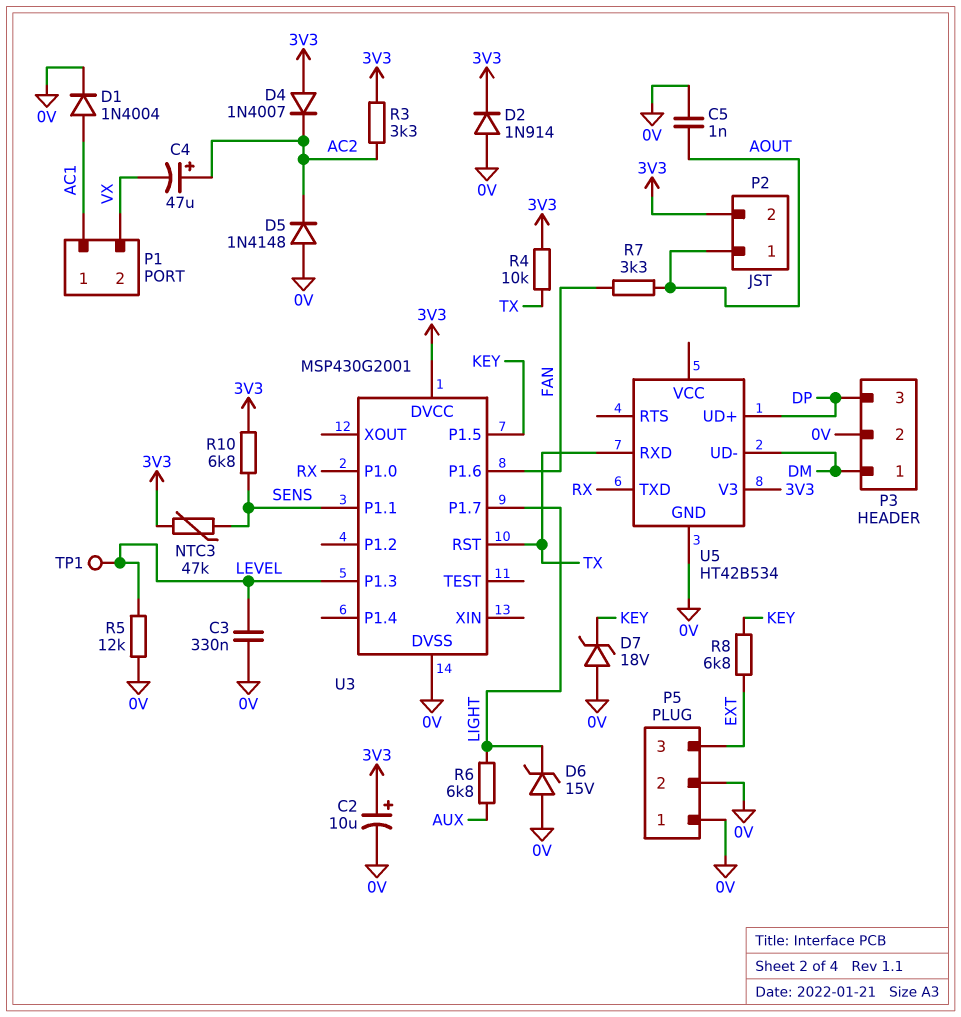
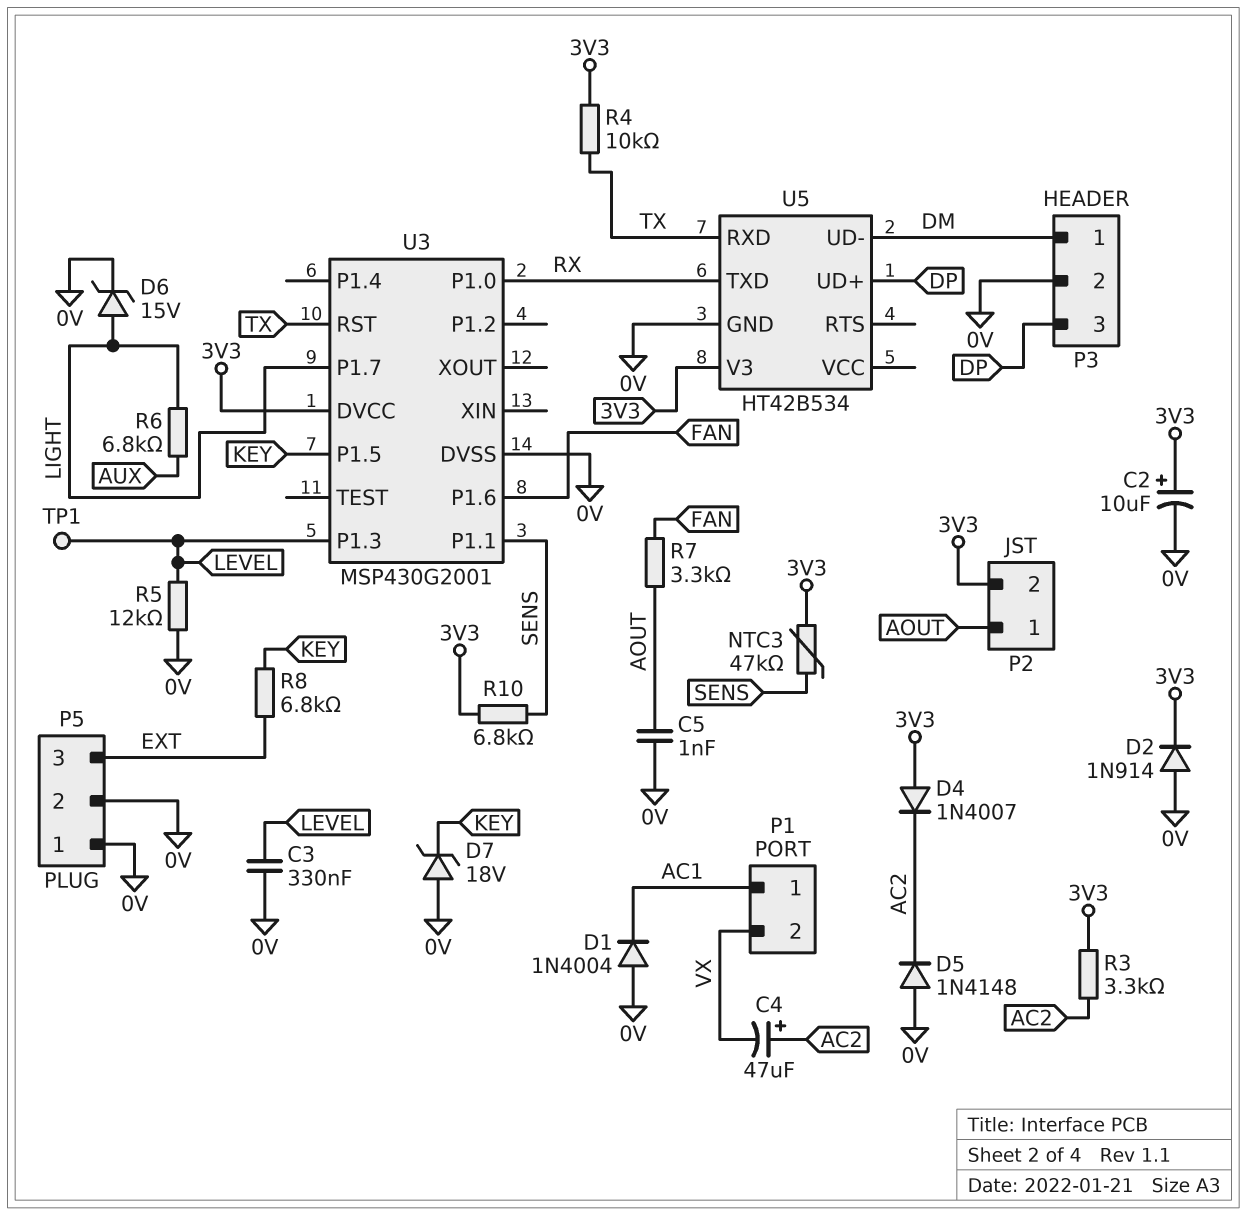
D1: diode 1N4004 (A AC1, K 0V) -> diode 1N4004 (A 0V, K AC1)
D6: zener 15V (A 0V, K LIGHT) -> zener 15V (A LIGHT, K 0V)

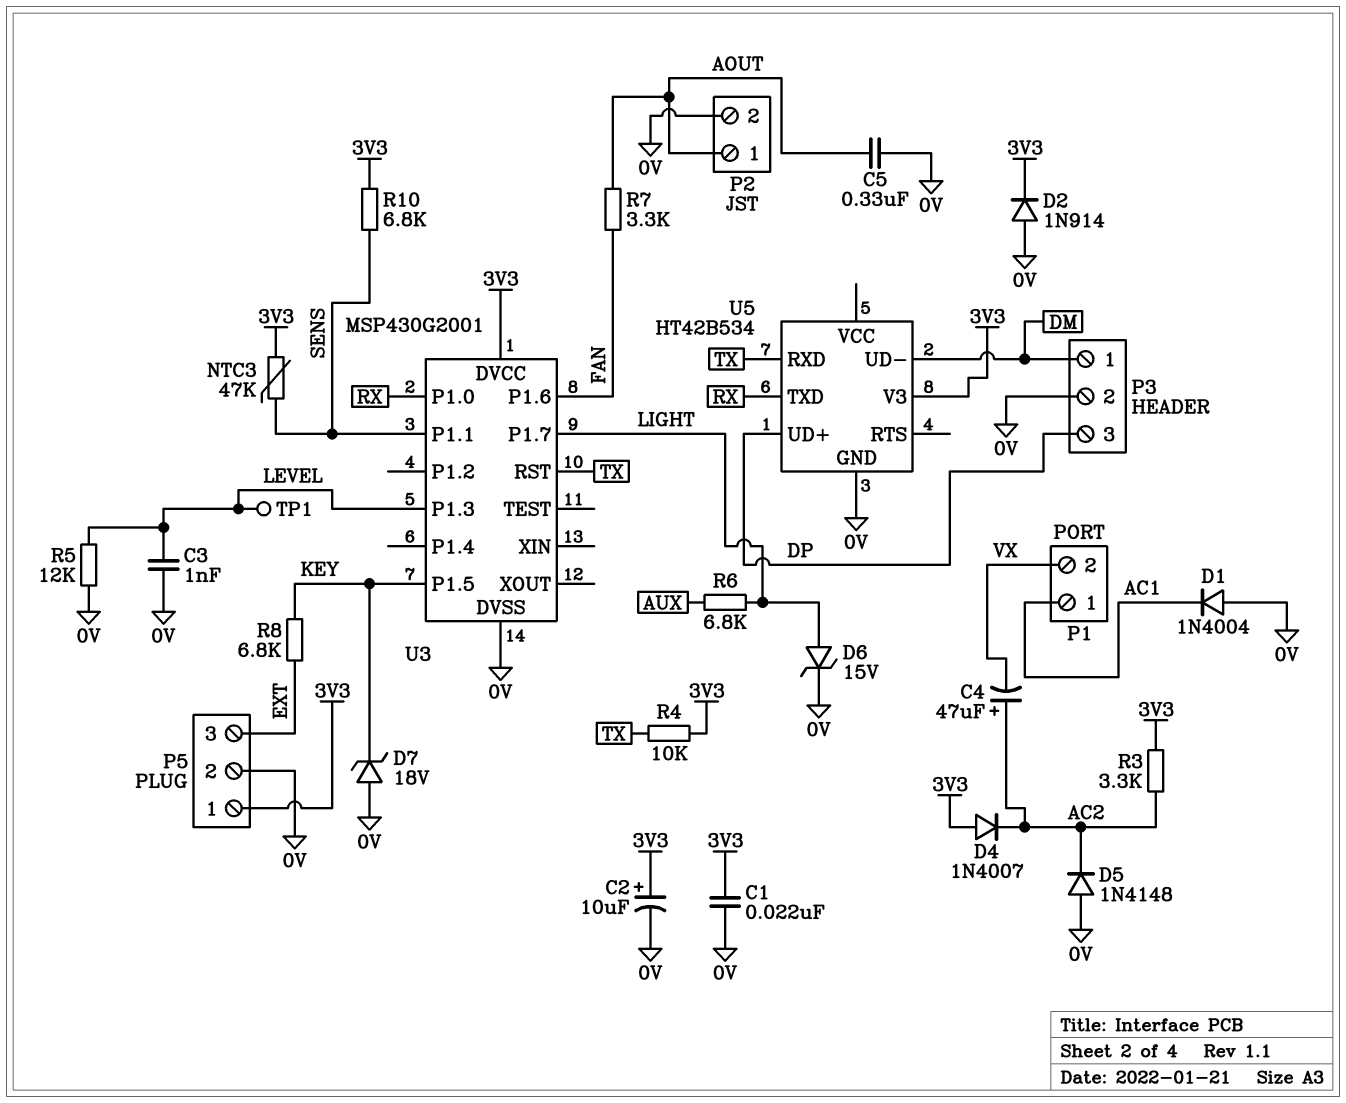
C1: none -> 22nF (0V, 3V3)
C3: 330nF (0V, LEVEL) -> 1nF (0V, LEVEL)
C5: 1nF (0V, AOUT) -> 330nF (0V, AOUT)
P2 pin 2: 3V3 -> 0V
P5 pin 1: 0V -> 3V3

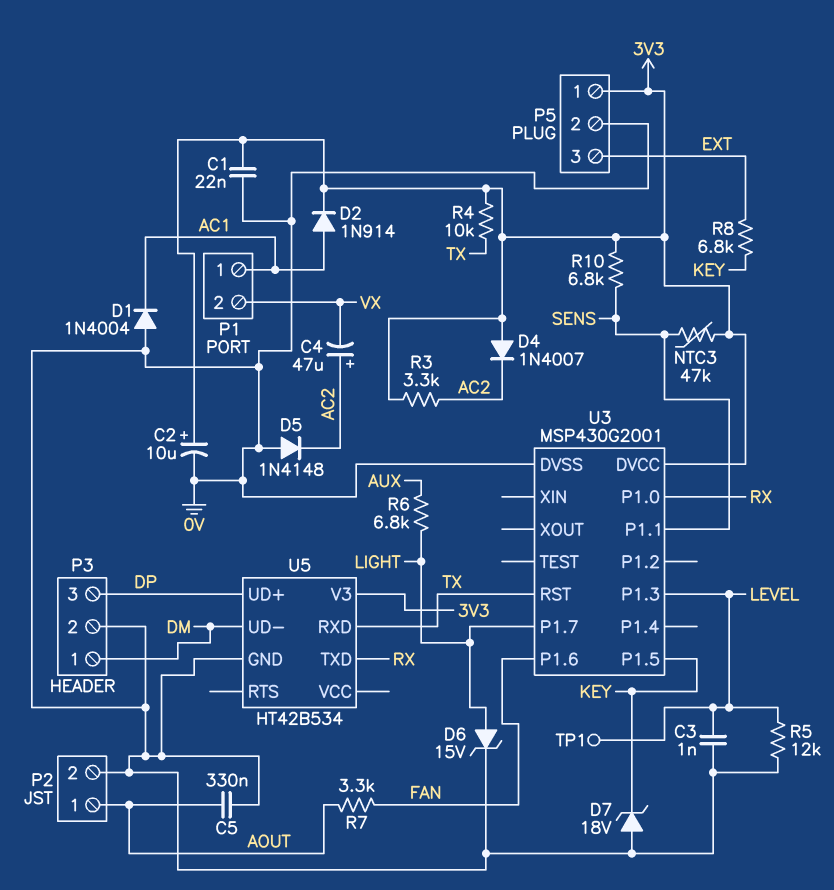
D2: diode 1N914 (A 0V, K 3V3) -> diode 1N914 (A AC1, K 3V3)

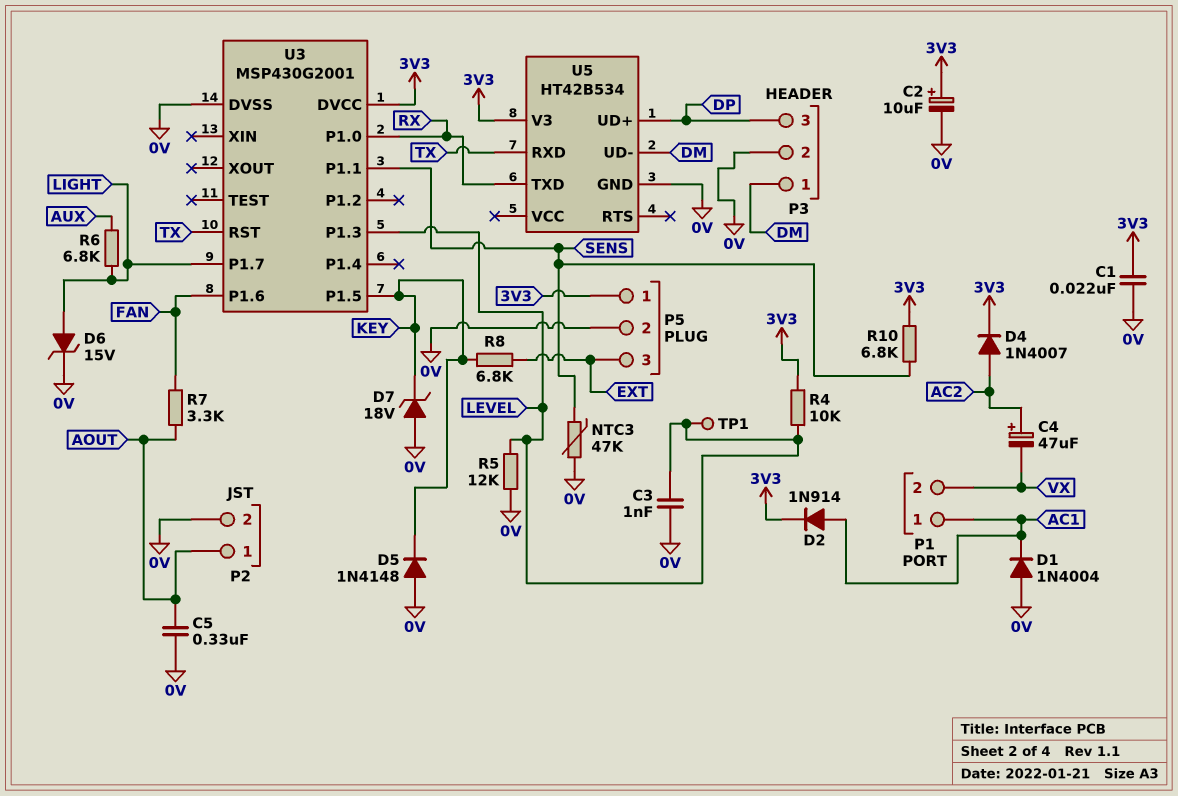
D4: diode 1N4007 (A 3V3, K AC2) -> diode 1N4007 (A AC2, K 3V3)
D5: diode 1N4148 (A 0V, K AC2) -> diode 1N4148 (A 0V, K KEY)
NTC3: 47k (3V3, SENS) -> 47k (0V, SENS)
R3: 3.3k (3V3, AC2) -> none
R4: 10k (3V3, TX) -> 10k (3V3, LEVEL)

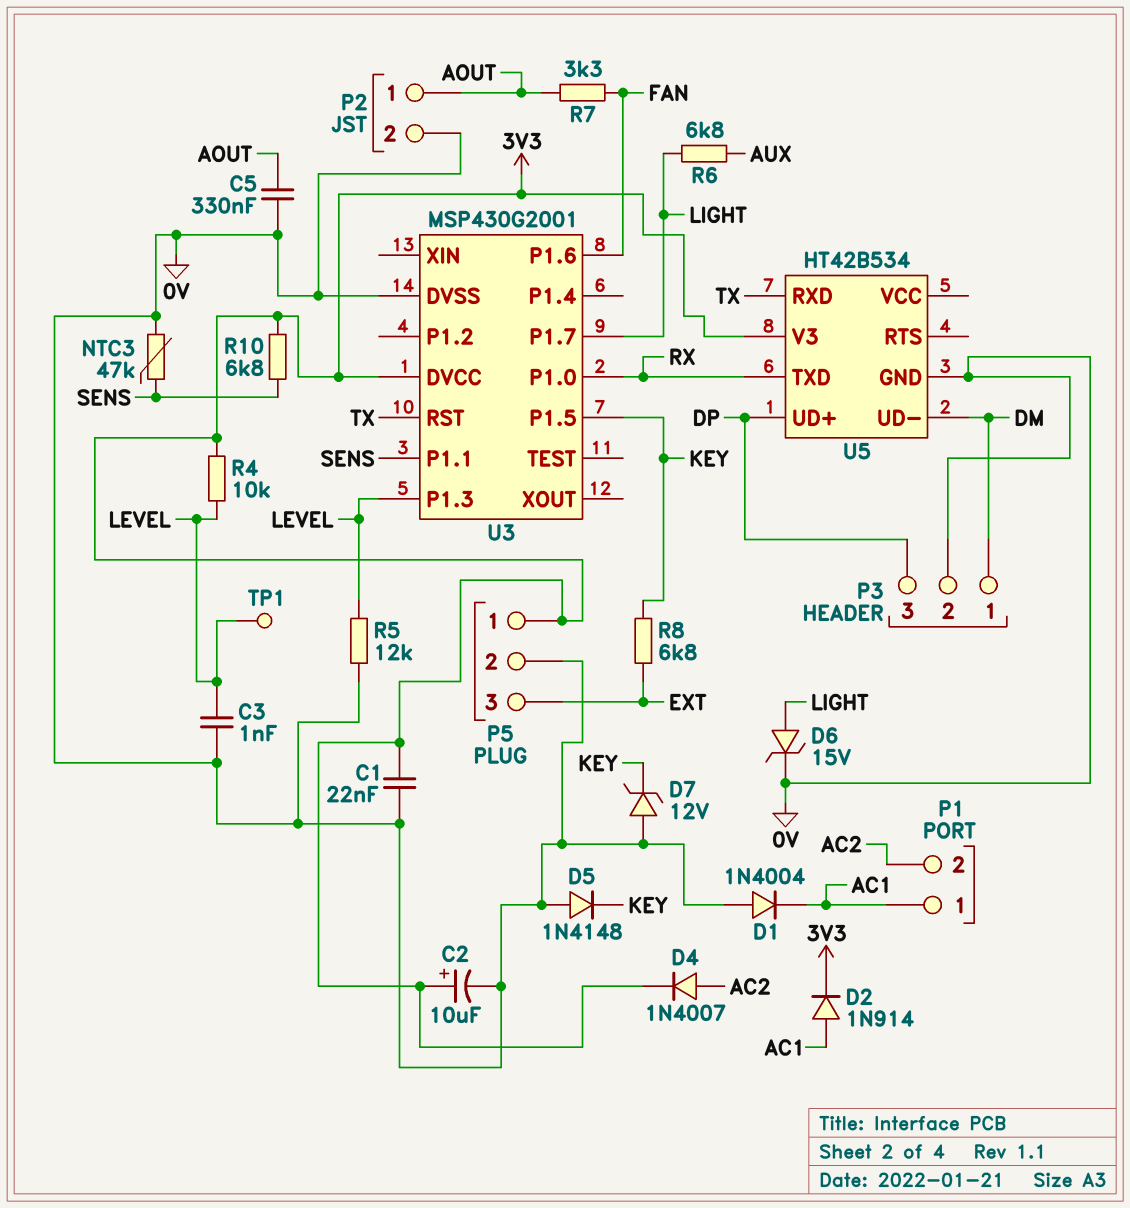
C4: 47uF (plus AC2, minus VX) -> none
D7: zener 18V (A 0V, K KEY) -> zener 12V (A 0V, K KEY)
P1 pin 2: VX -> AC2

